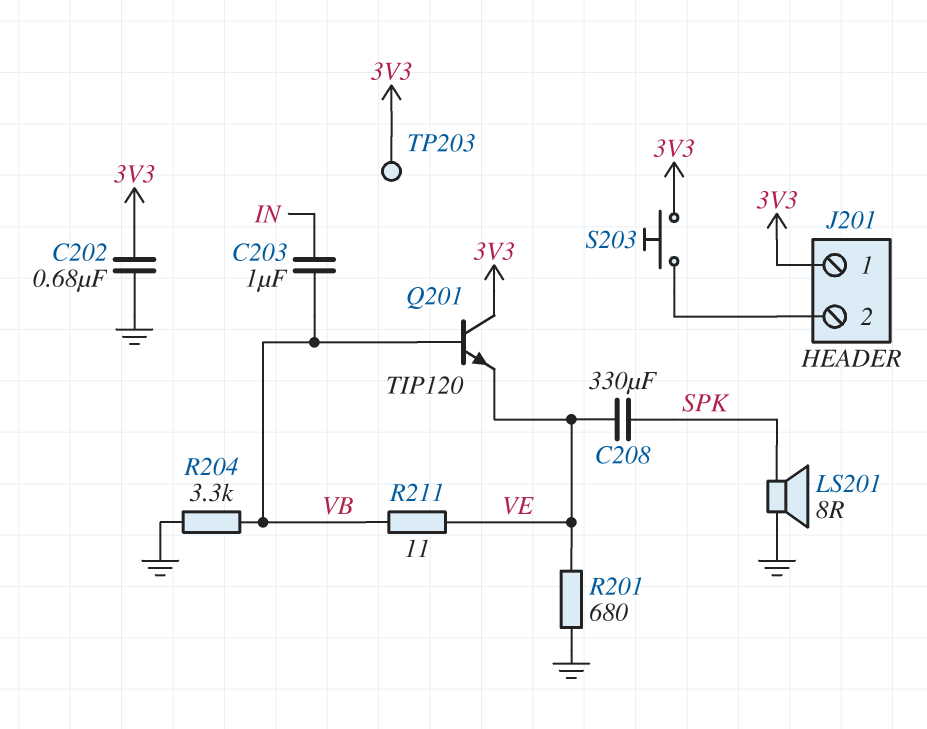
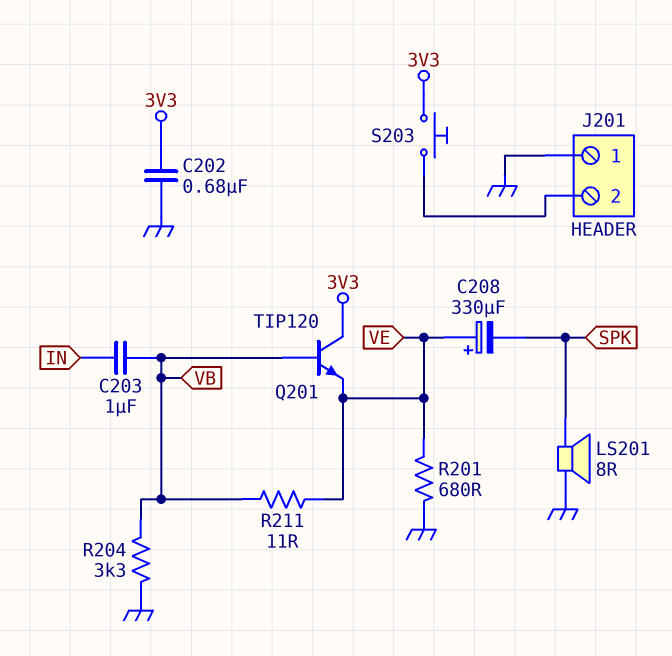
C208: 330uF (SPK, VE) -> 330uF (plus VE, minus SPK)
J201 pin 1: 3V3 -> GND
TP203: test point (3V3) -> none

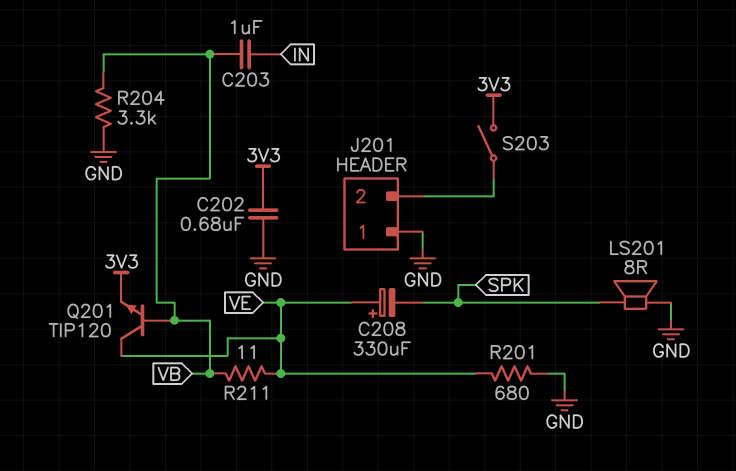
Q201: NPN TIP120 (B VB, C 3V3, E VE) -> NPN TIP120 (B VB, C VE, E 3V3)
S203: button (3V3, J201/2) -> switch (3V3, J201/2)

